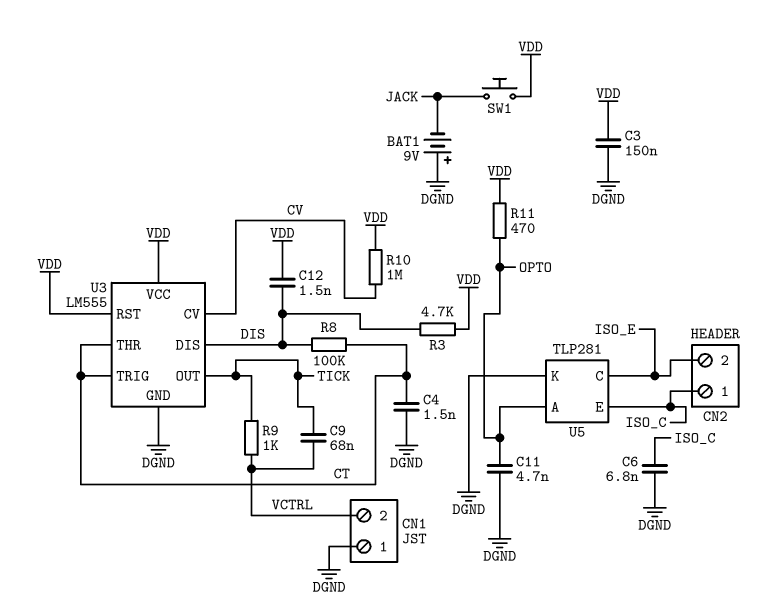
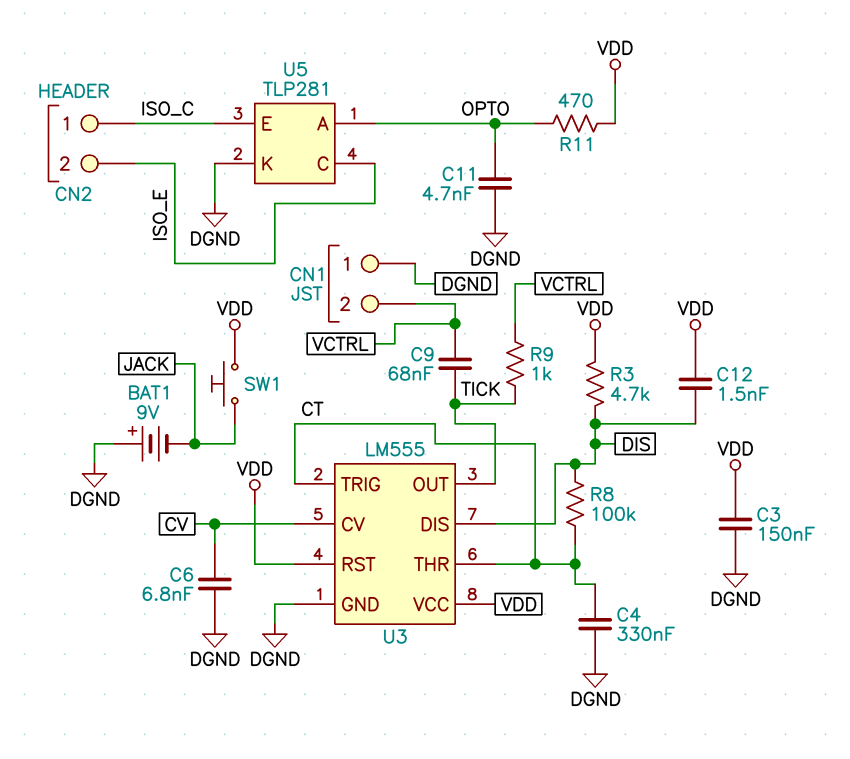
C4: 1.5nF (CT, DGND) -> 330nF (CT, DGND)
C6: 6.8nF (DGND, ISO_C) -> 6.8nF (CV, DGND)
R10: 1M (CV, VDD) -> none

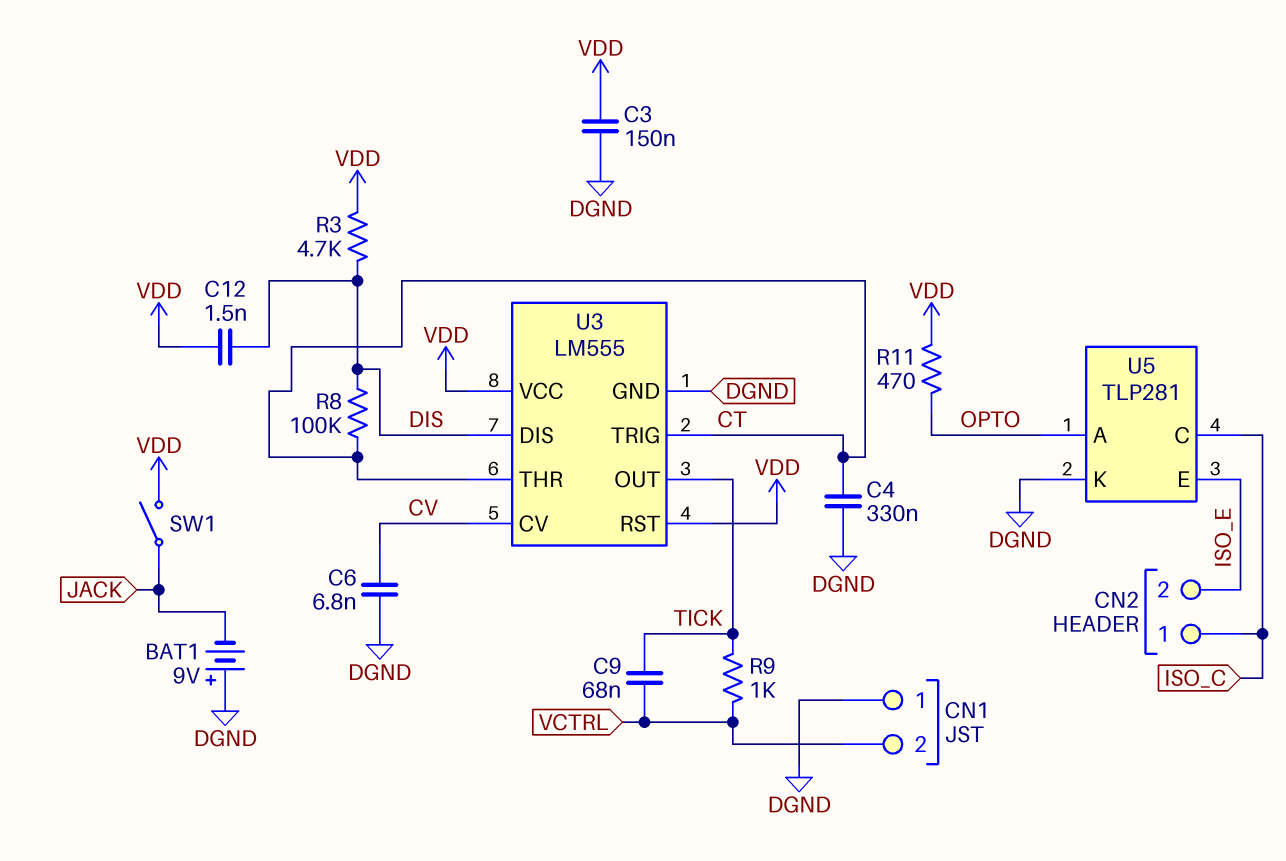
C11: 4.7nF (DGND, OPTO) -> none
SW1: button (JACK, VDD) -> switch (JACK, VDD)
U5 pin C: ISO_E -> ISO_C
U5 pin E: ISO_C -> ISO_E

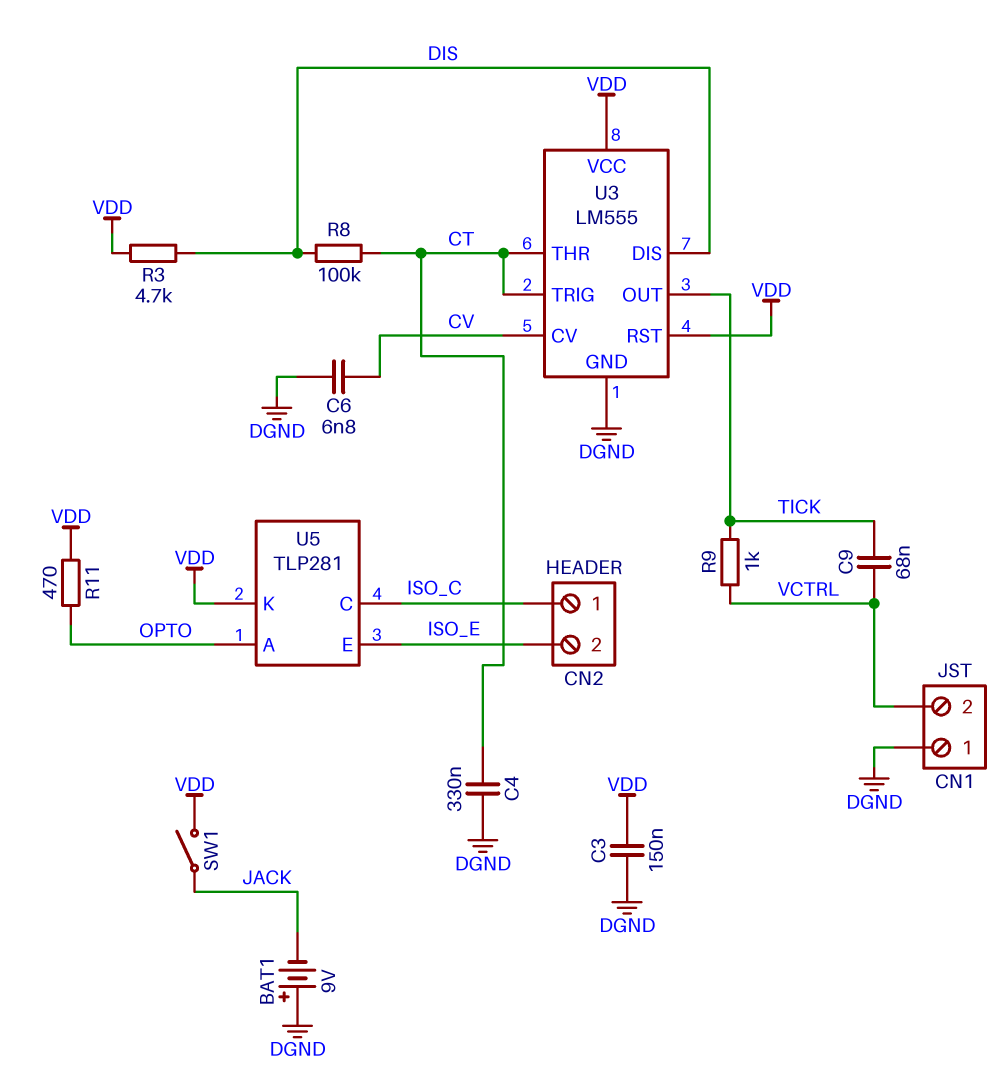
C12: 1.5nF (DIS, VDD) -> none
U5 pin K: DGND -> VDD

